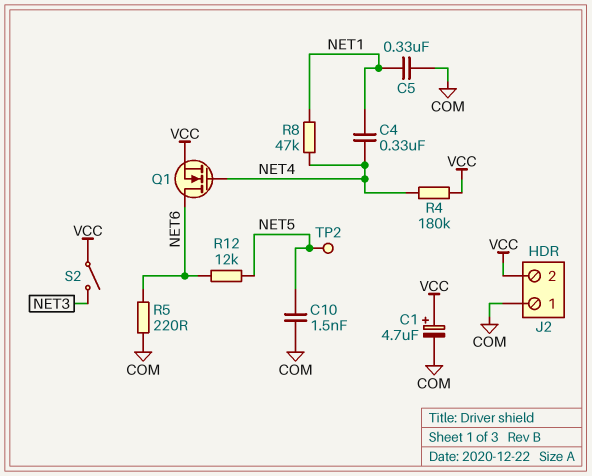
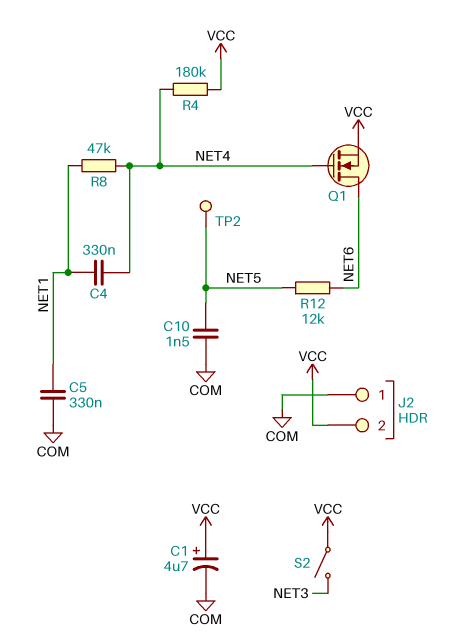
R5: 220 (COM, NET6) -> none

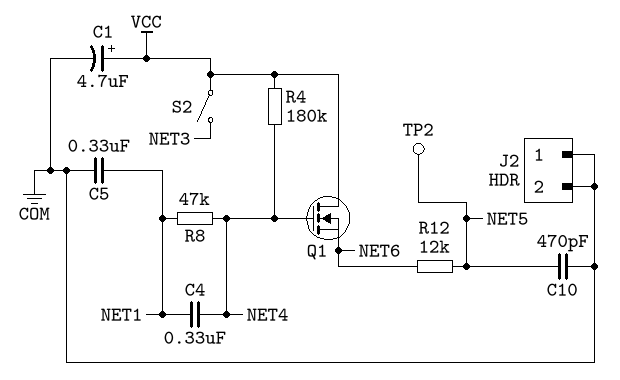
C10: 1.5nF (COM, NET5) -> 470pF (COM, NET5)
J2 pin 2: VCC -> COM
Q1: NMOS (G NET4, D NET6, S VCC) -> NMOS (G NET4, D VCC, S NET6)

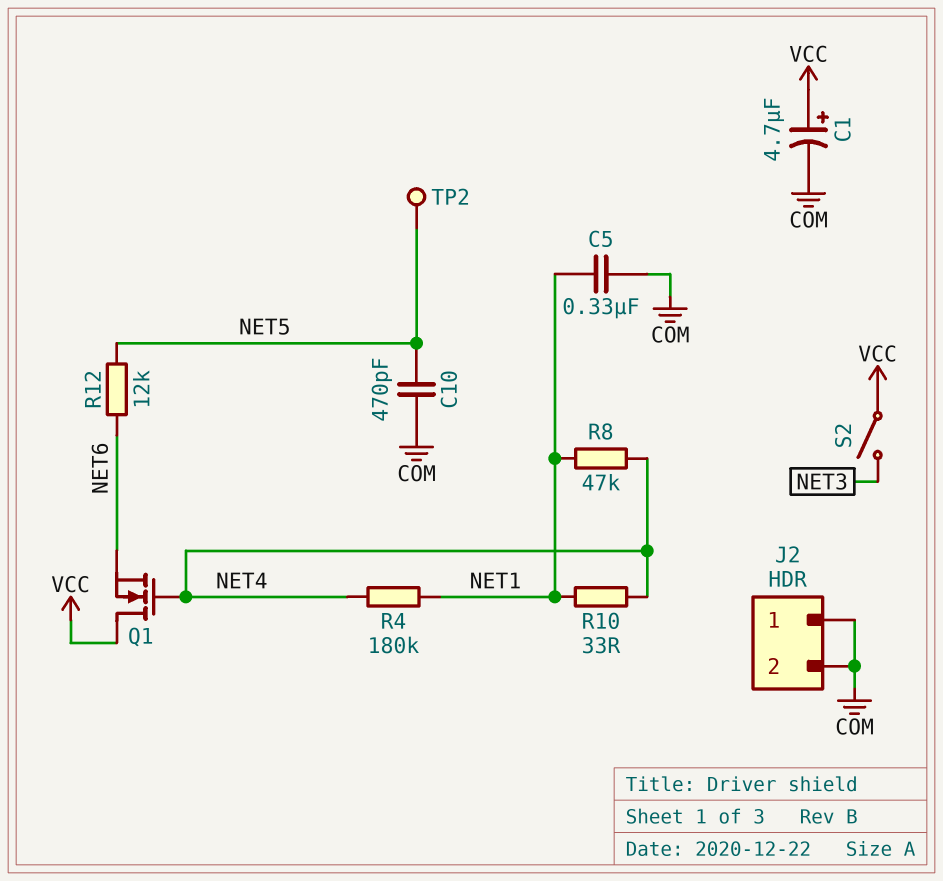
C4: 330nF (NET1, NET4) -> none
R4: 180k (NET4, VCC) -> 180k (NET1, NET4)
R10: none -> 33 (NET1, NET4)

